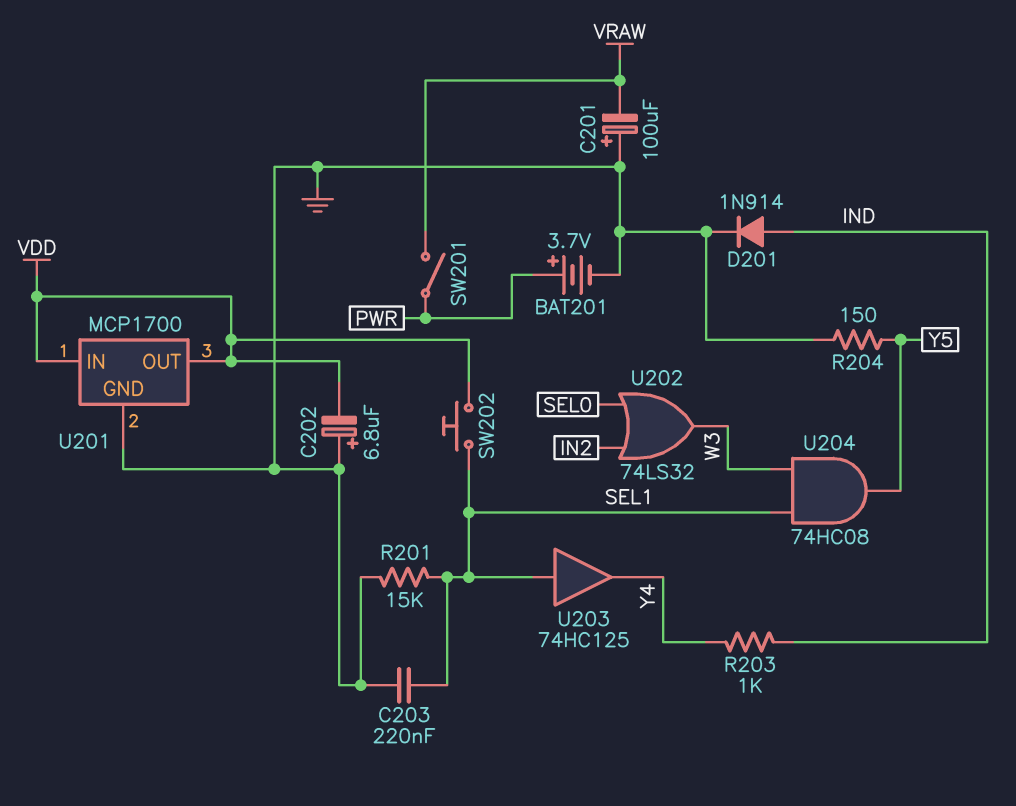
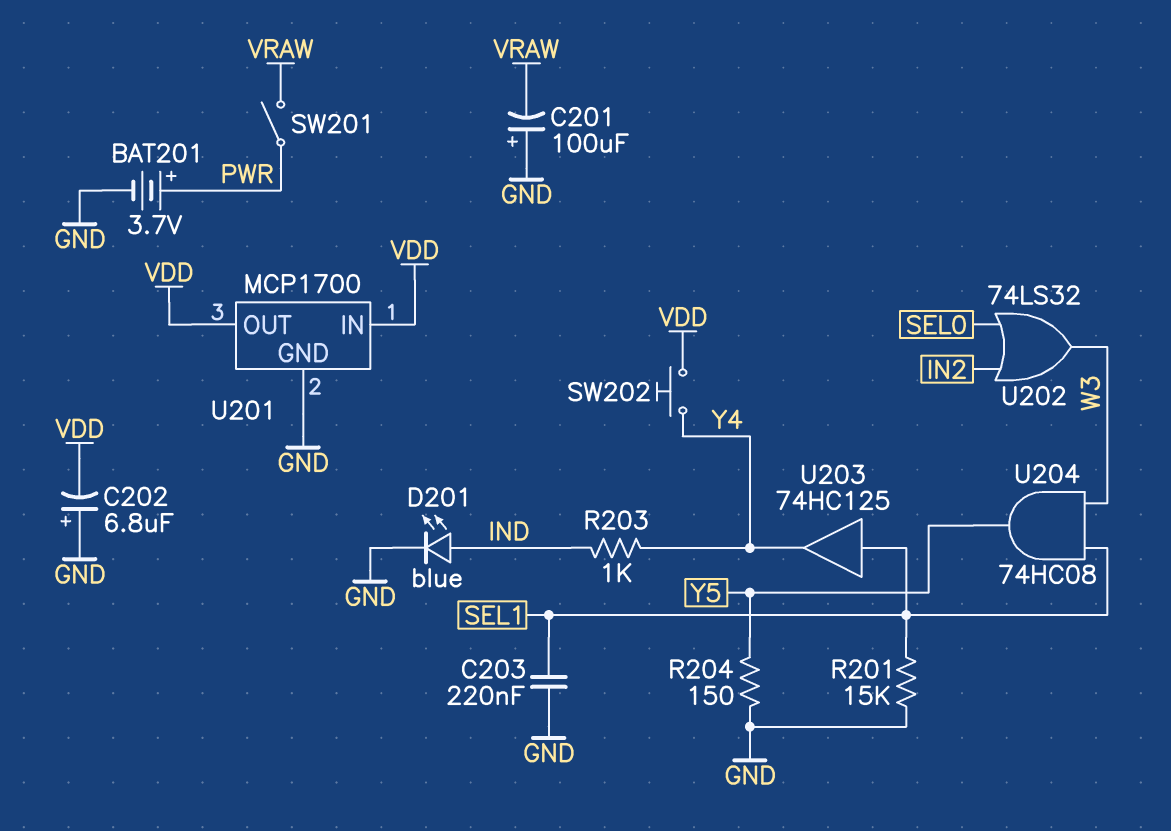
D201: diode 1N914 (A IND, K GND) -> LED blue (A IND, K GND)
SW202: button (SEL1, VDD) -> button (VDD, Y4)

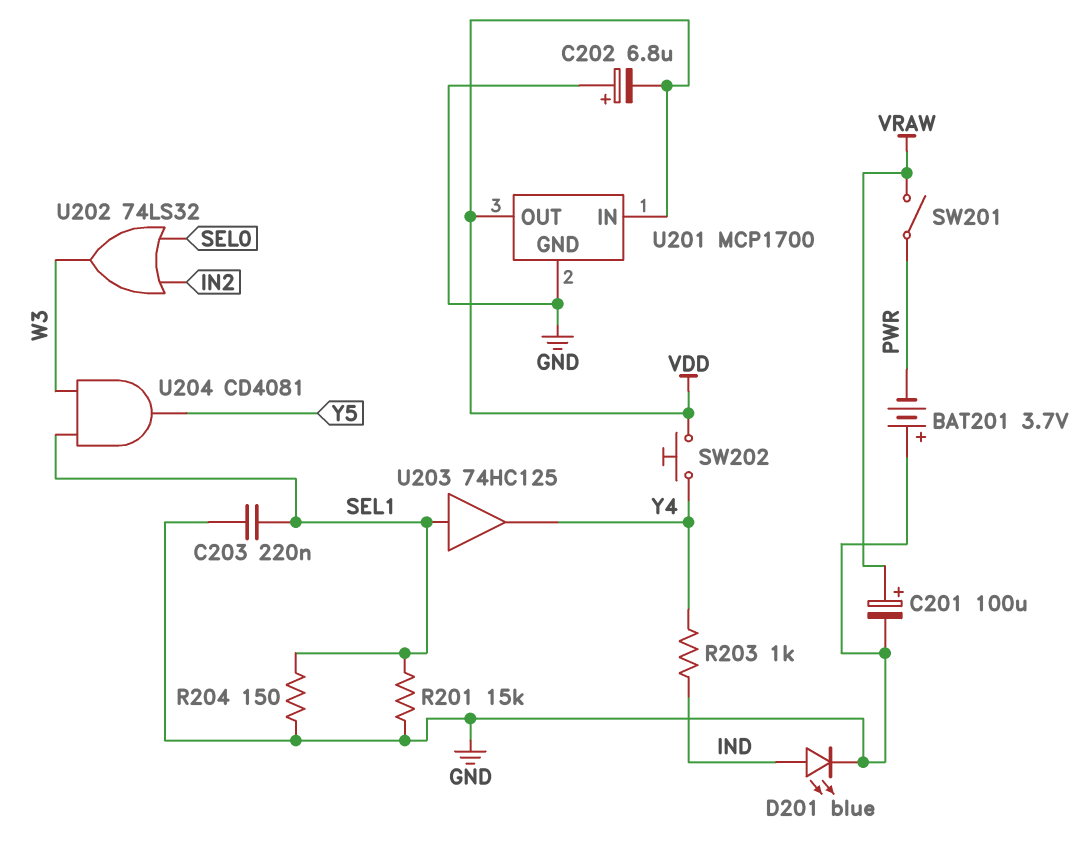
BAT201: 3.7V (plus PWR, minus GND) -> 3.7V (plus GND, minus PWR)
C201: 100uF (plus GND, minus VRAW) -> 100uF (plus VRAW, minus GND)
R204: 150 (GND, Y5) -> 150 (GND, SEL1)
U204: AND 74HC08 (in SEL1, in W3, out Y5) -> AND CD4081 (in SEL1, in W3, out Y5)

